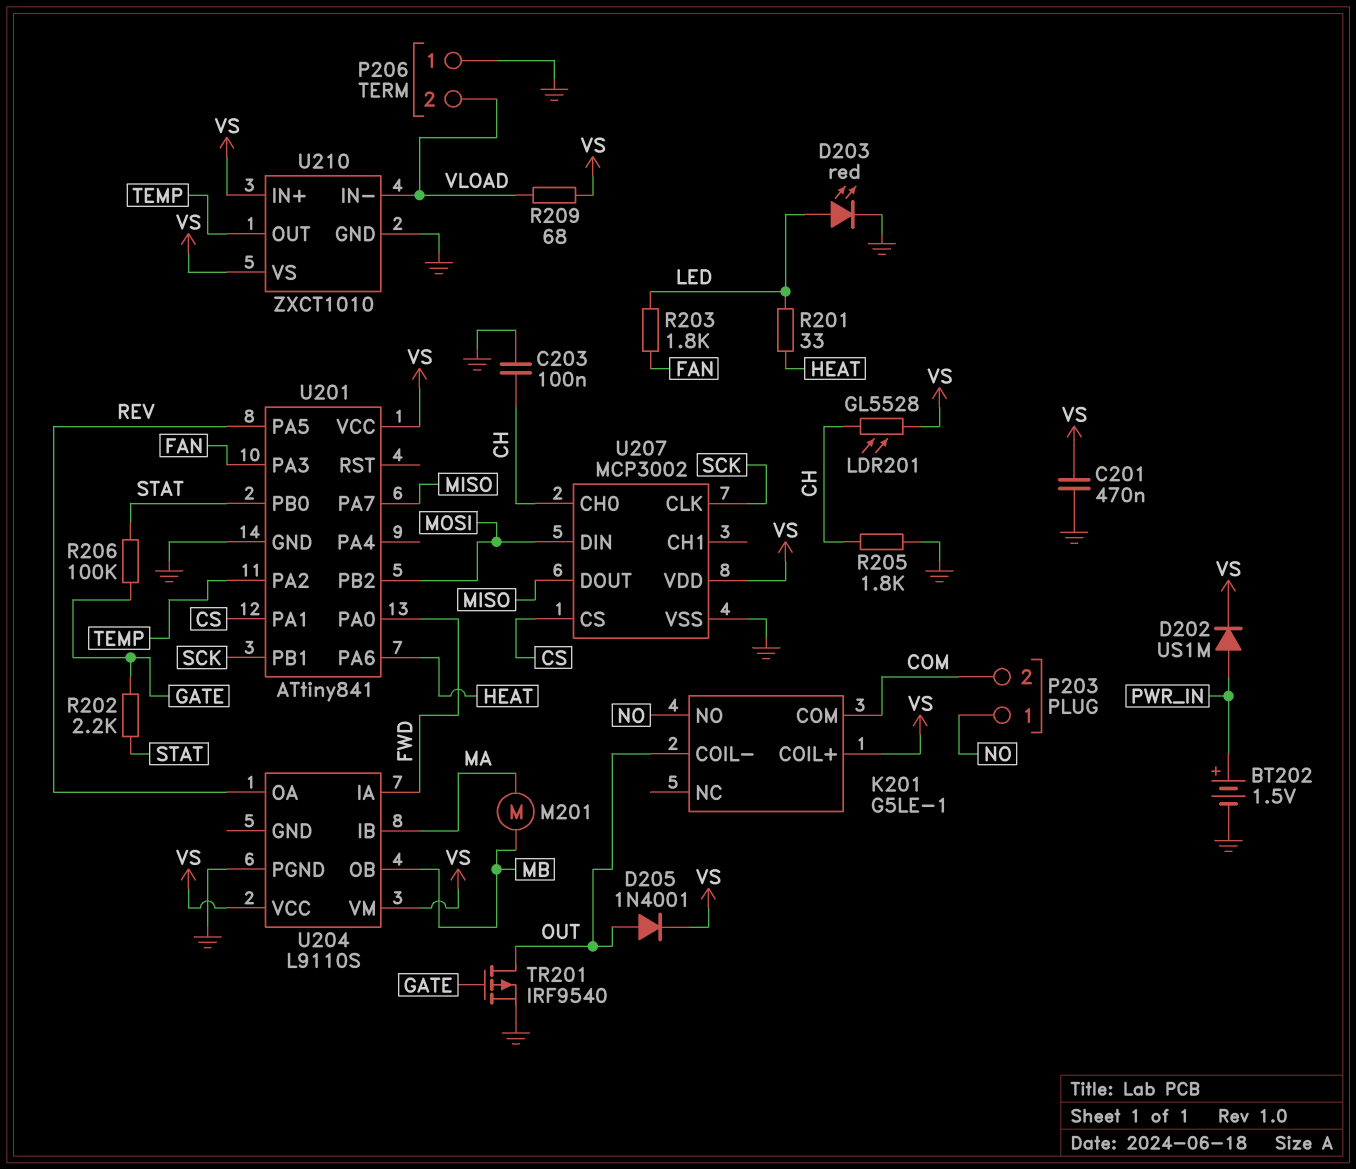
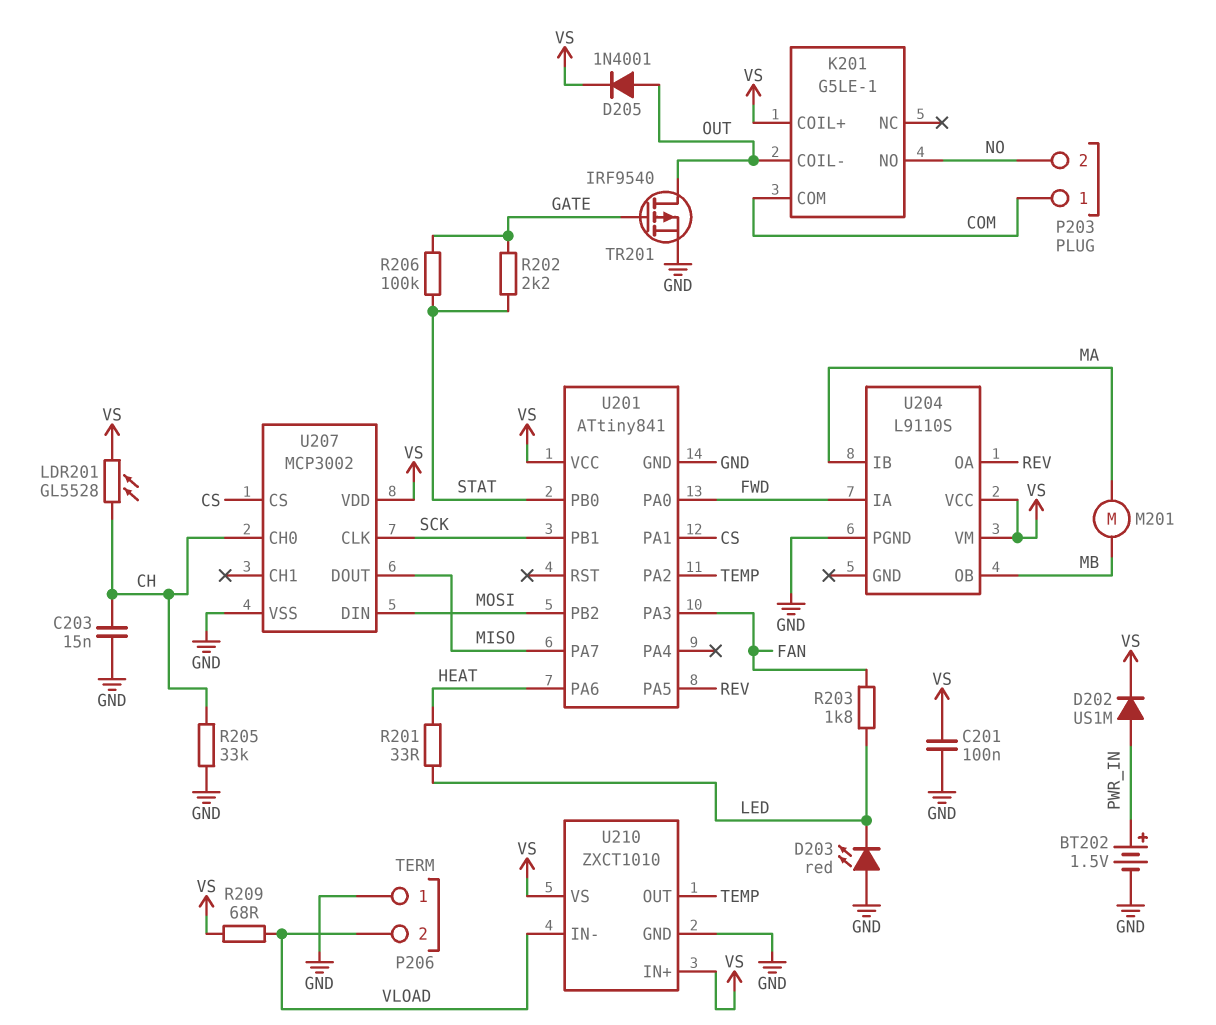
C201: 470nF (GND, VS) -> 100nF (GND, VS)
C203: 100nF (CH, GND) -> 15nF (CH, GND)
D203: LED red (A LED, K GND) -> LED red (A GND, K LED)
P203 pin 1: NO -> COM
P203 pin 2: COM -> NO
R205: 1.8k (CH, GND) -> 33k (CH, GND)

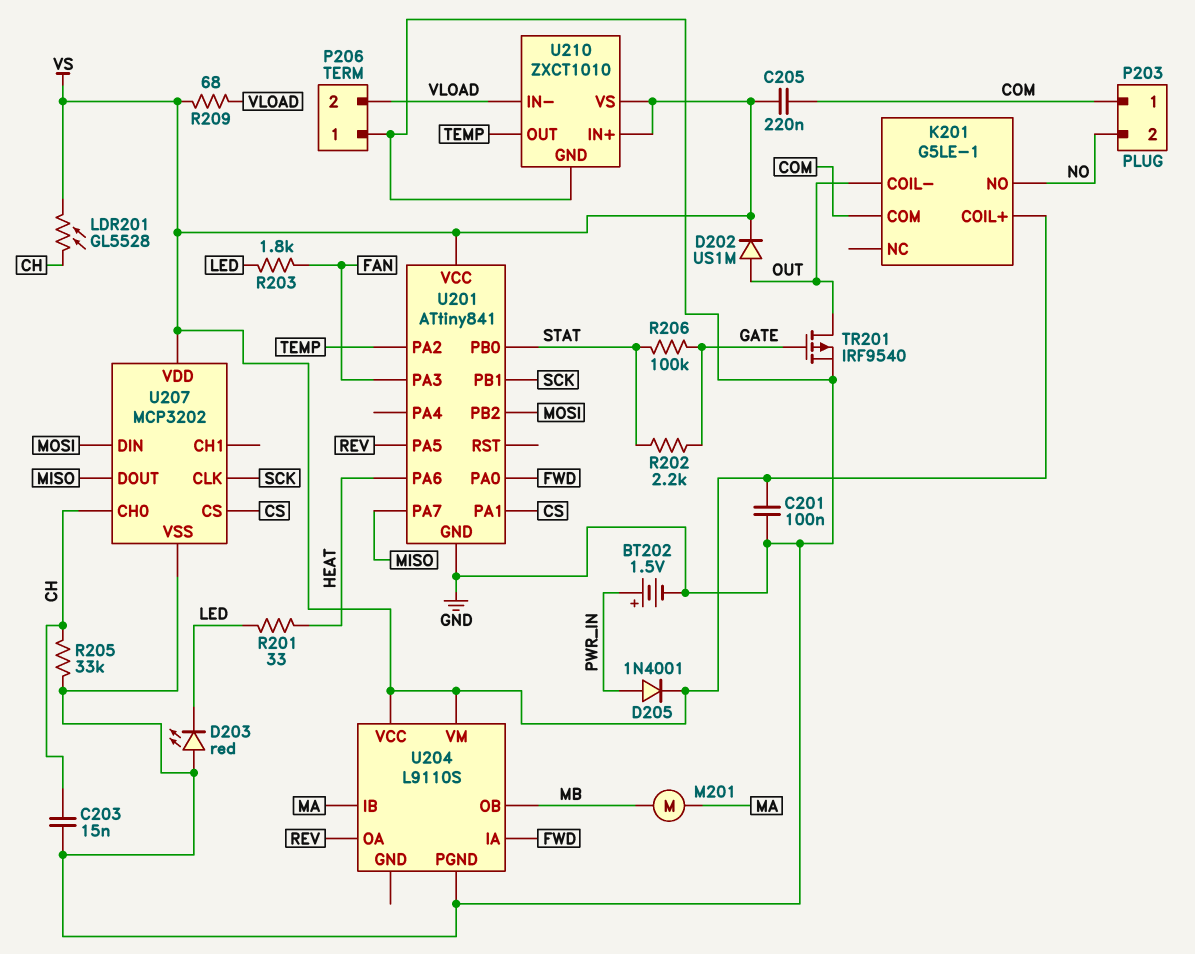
C205: none -> 220nF (COM, VS)
D202: diode US1M (A PWR_IN, K VS) -> diode US1M (A OUT, K VS)
D205: diode 1N4001 (A OUT, K VS) -> diode 1N4001 (A PWR_IN, K VS)
U207: MCP3002 -> MCP3202

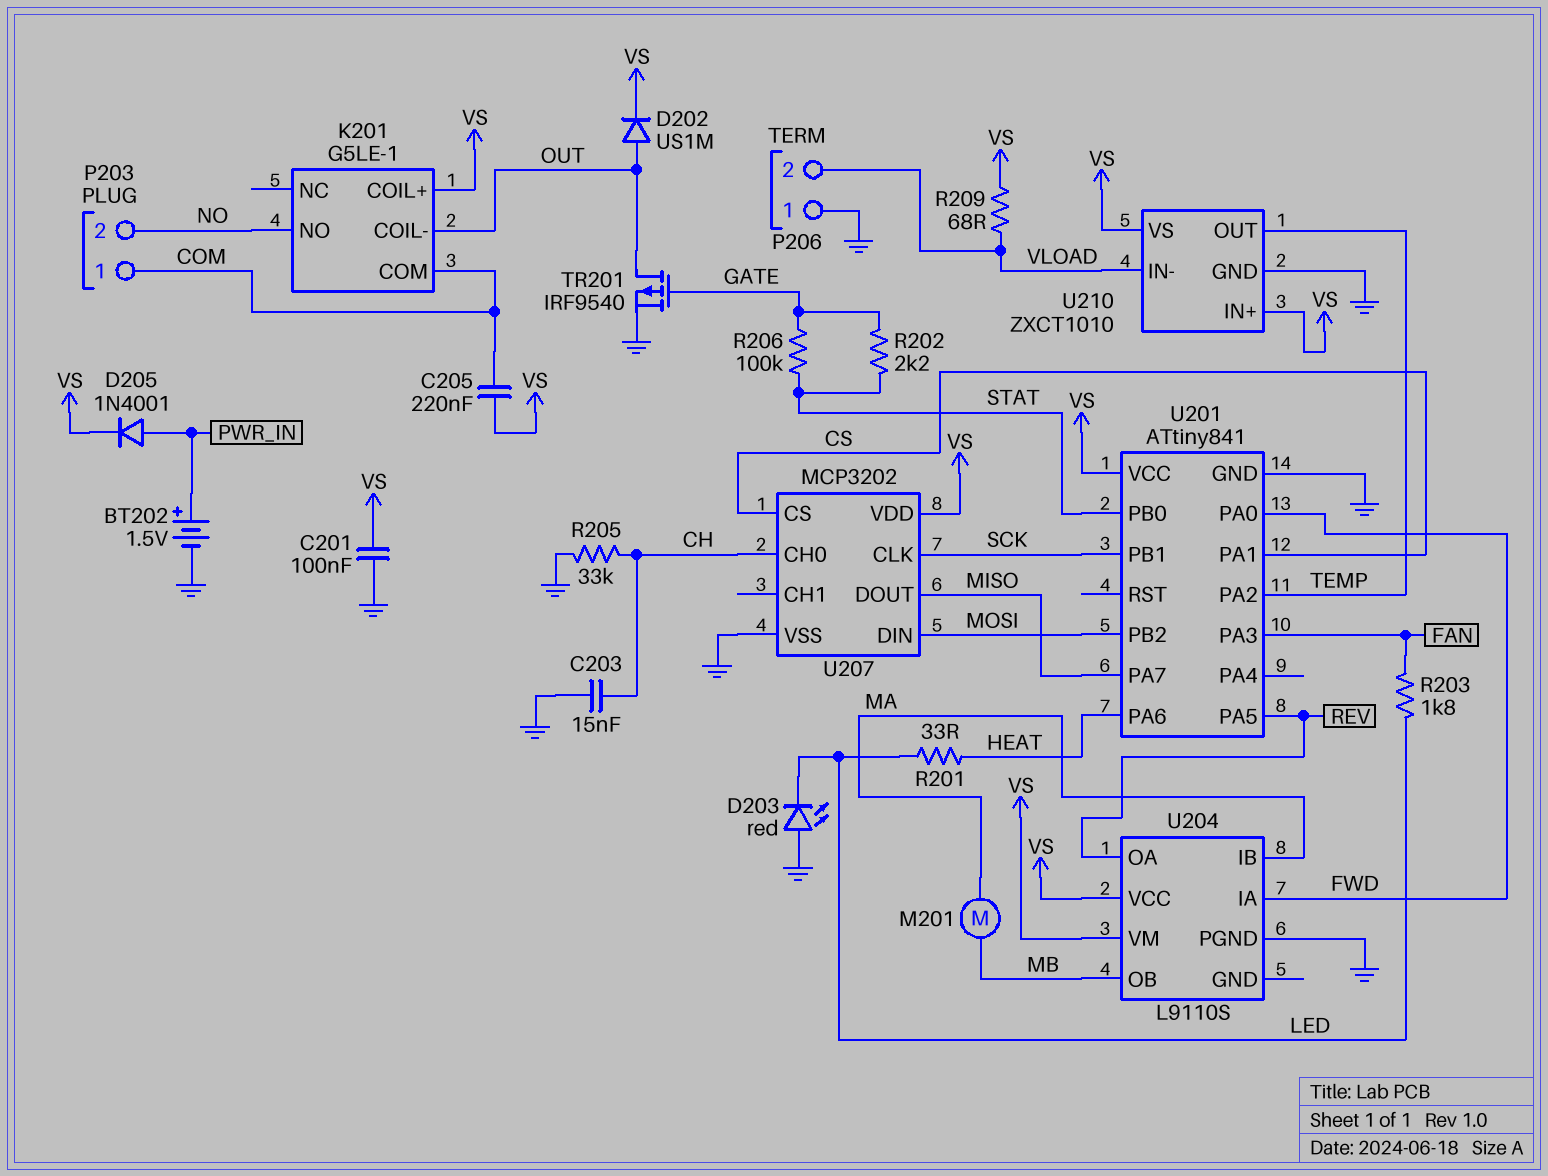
LDR201: GL5528 (CH, VS) -> none

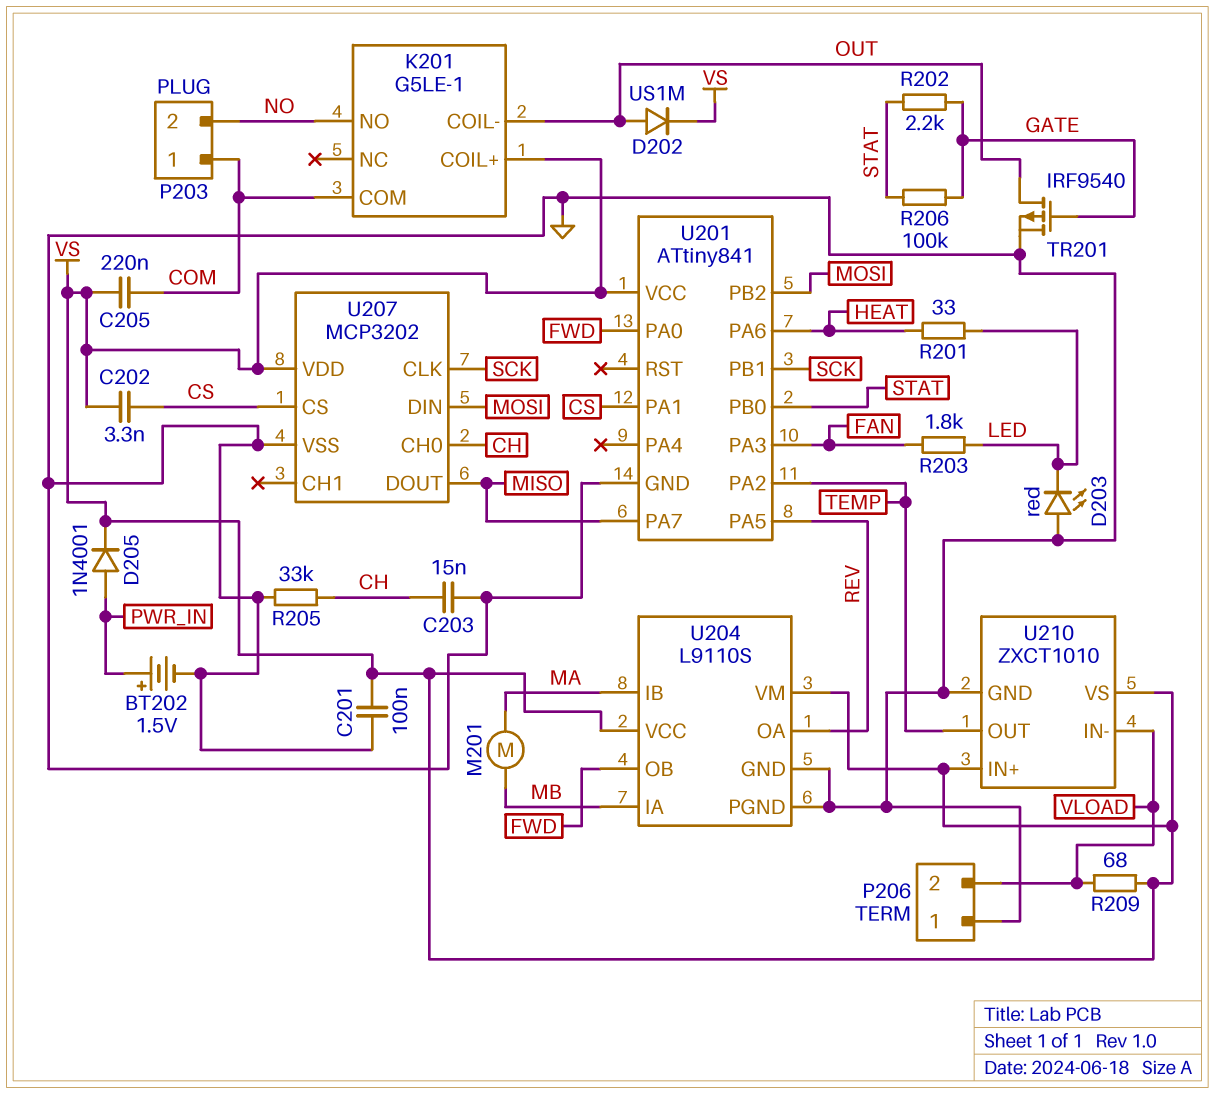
C202: none -> 3.3nF (CS, VS)
U204 pin GND: none -> GND
U204 pin IA: FWD -> MB
U204 pin OB: MB -> FWD

